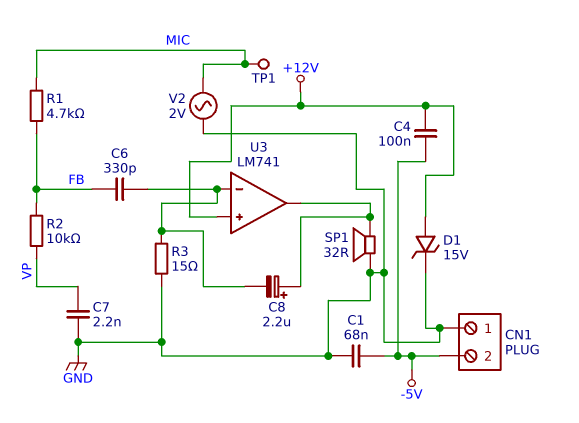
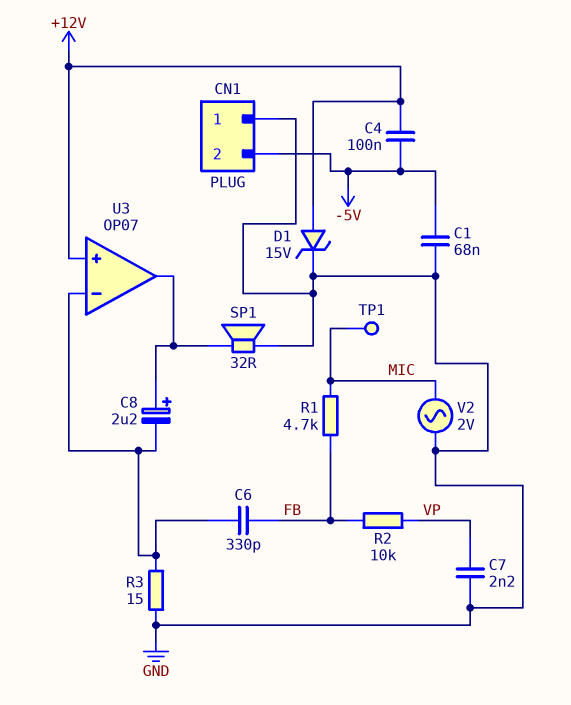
U3: LM741 -> OP07

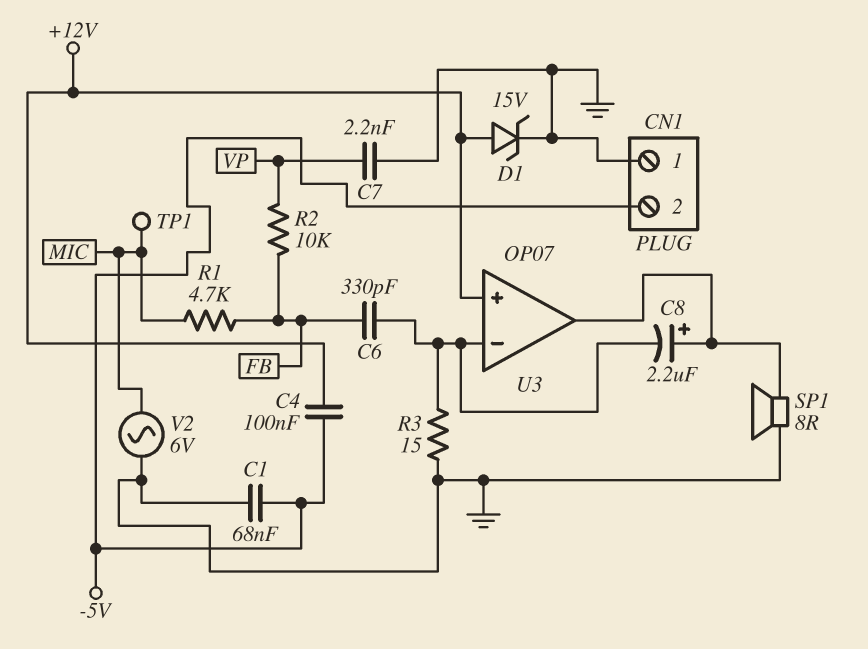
SP1: speaker 32R (GND, U3/out) -> speaker 8R (GND, U3/out)
V2: AC 2V (GND, MIC) -> AC 6V (GND, MIC)

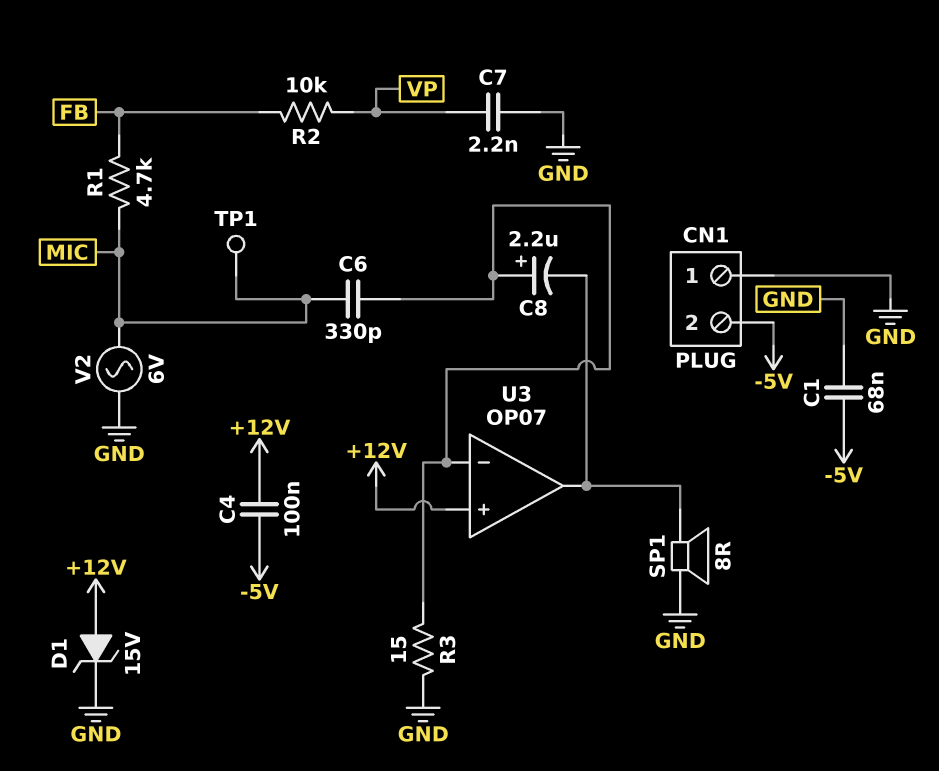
C6: 330pF (FB, U3/in-) -> 330pF (MIC, U3/in-)
C8: 2.2uF (plus U3/out, minus U3/in-) -> 2.2uF (plus U3/in-, minus U3/out)

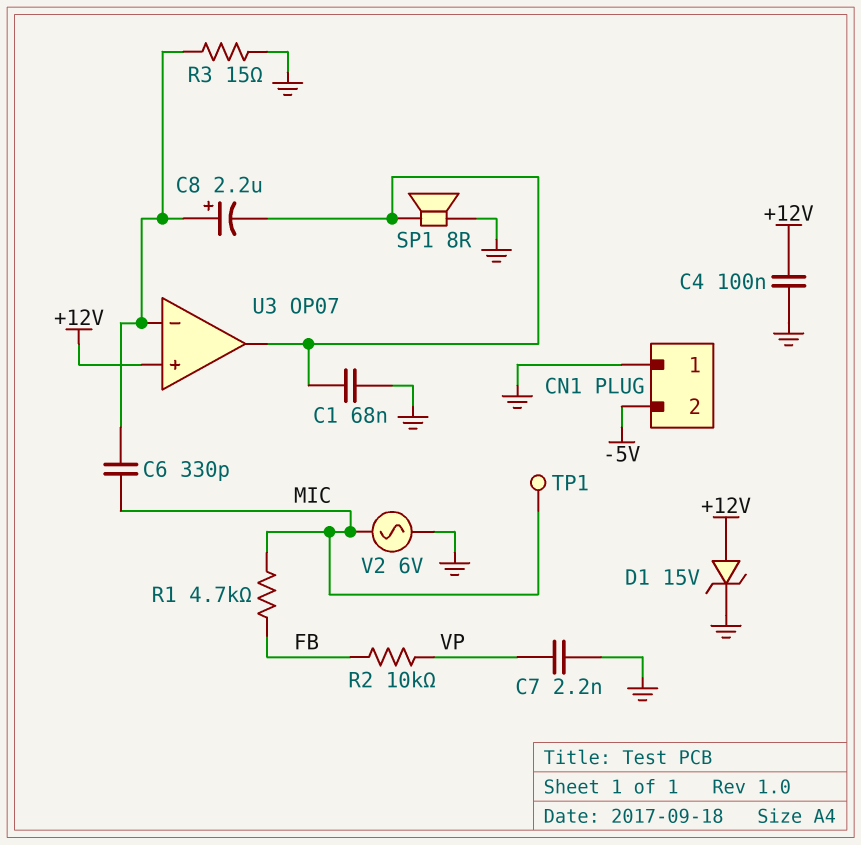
C1: 68nF (-5V, GND) -> 68nF (GND, U3/out)
C4: 100nF (+12V, -5V) -> 100nF (+12V, GND)

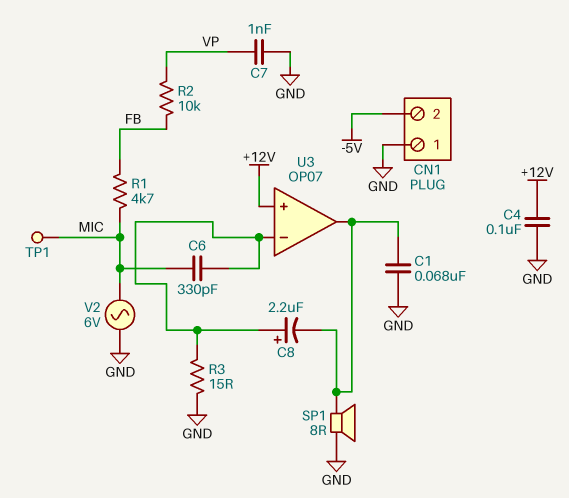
C7: 2.2nF (GND, VP) -> 1nF (GND, VP)
D1: zener 15V (A +12V, K GND) -> none

